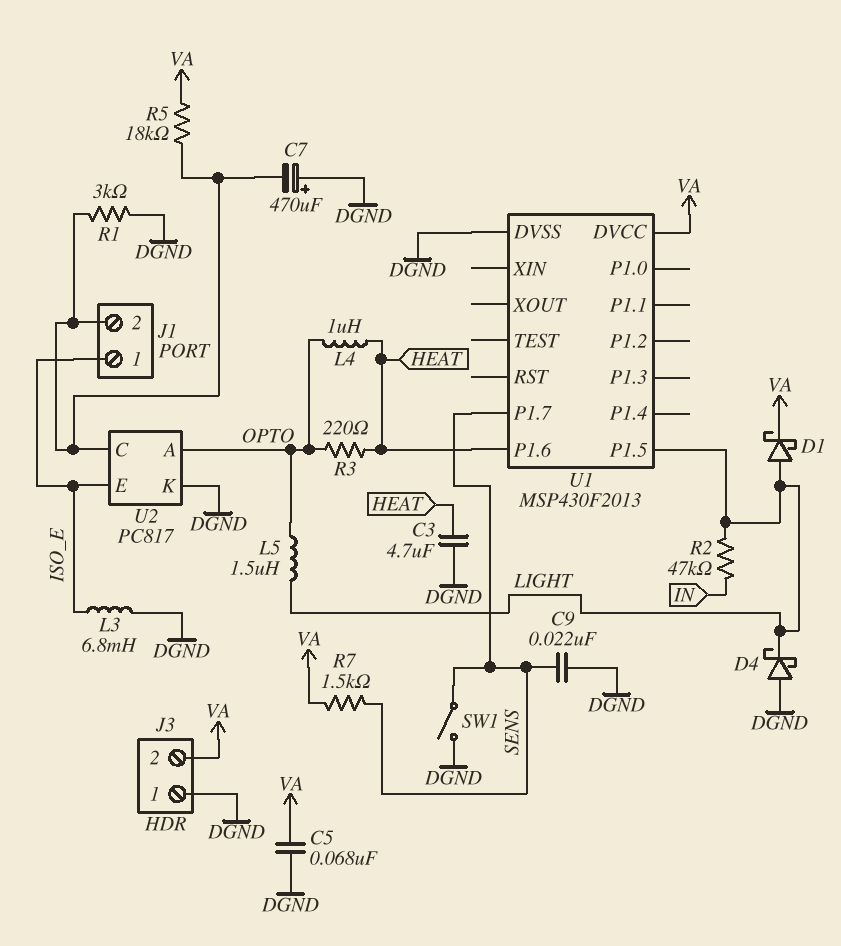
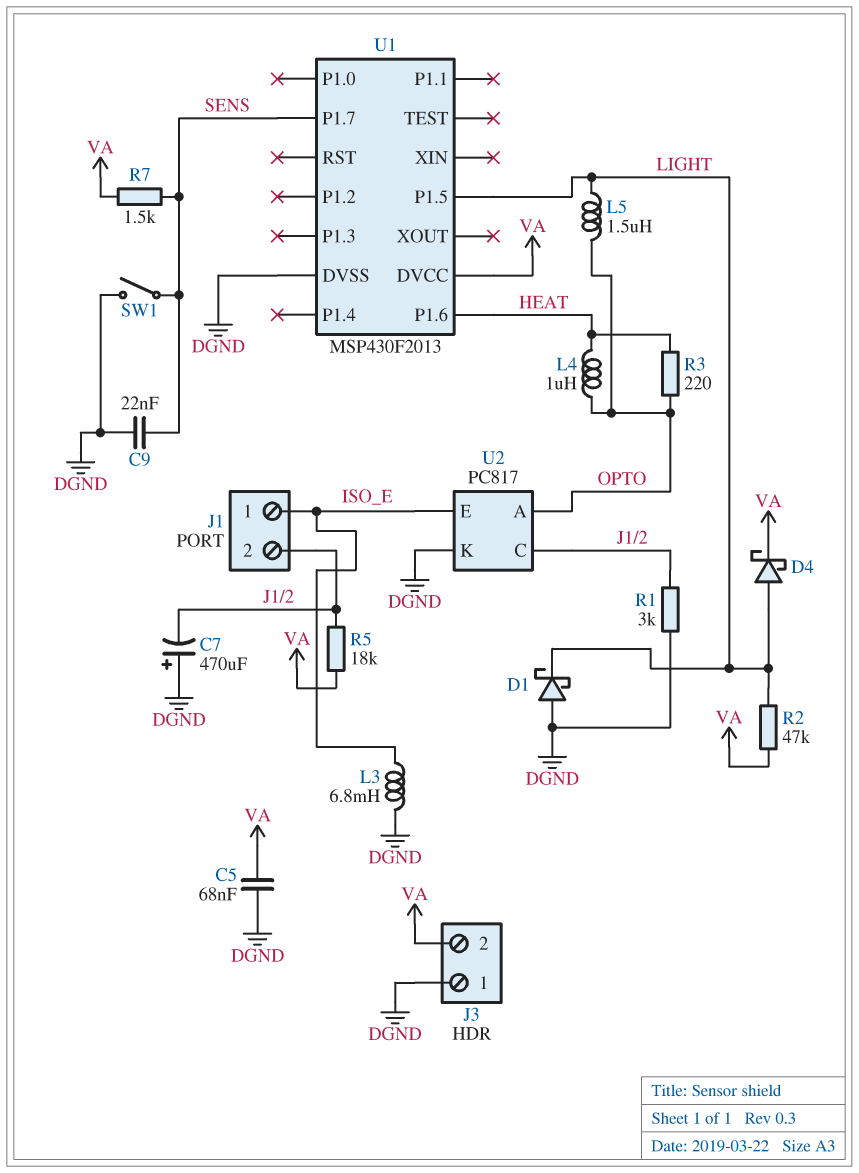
C3: 4.7uF (DGND, HEAT) -> none
D1: schottky (A LIGHT, K VA) -> schottky (A DGND, K LIGHT)
D4: schottky (A DGND, K LIGHT) -> schottky (A LIGHT, K VA)
R2: 47k (IN, LIGHT) -> 47k (LIGHT, VA)

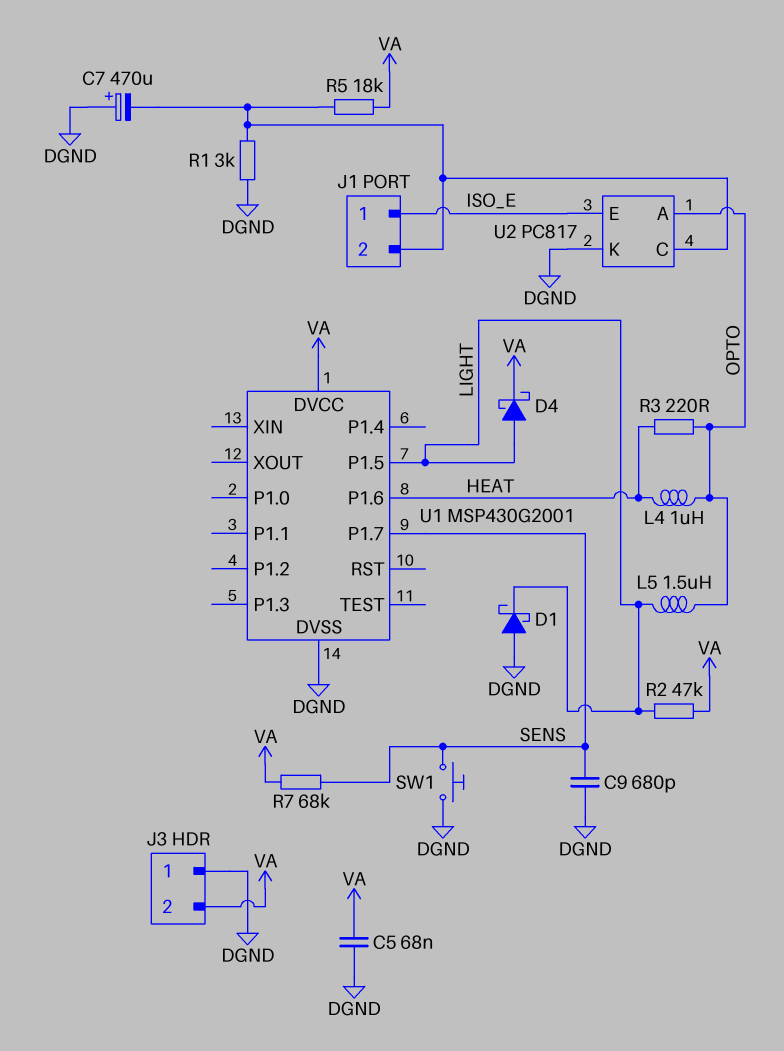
C9: 22nF (DGND, SENS) -> 680pF (DGND, SENS)
L3: 6.8mH (DGND, ISO_E) -> none
R7: 1.5k (SENS, VA) -> 68k (SENS, VA)
SW1: switch (DGND, SENS) -> button (DGND, SENS)
U1: MSP430F2013 -> MSP430G2001

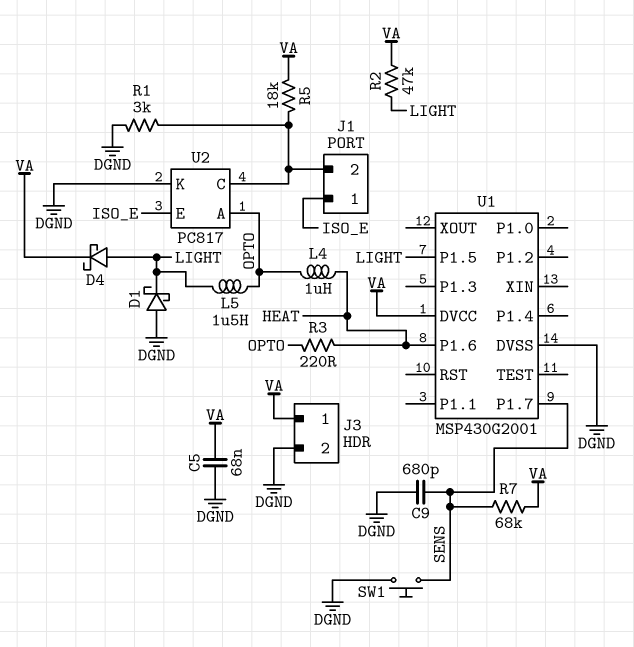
C7: 470uF (plus DGND, minus J1/2) -> none
J3 pin 1: DGND -> VA
J3 pin 2: VA -> DGND

